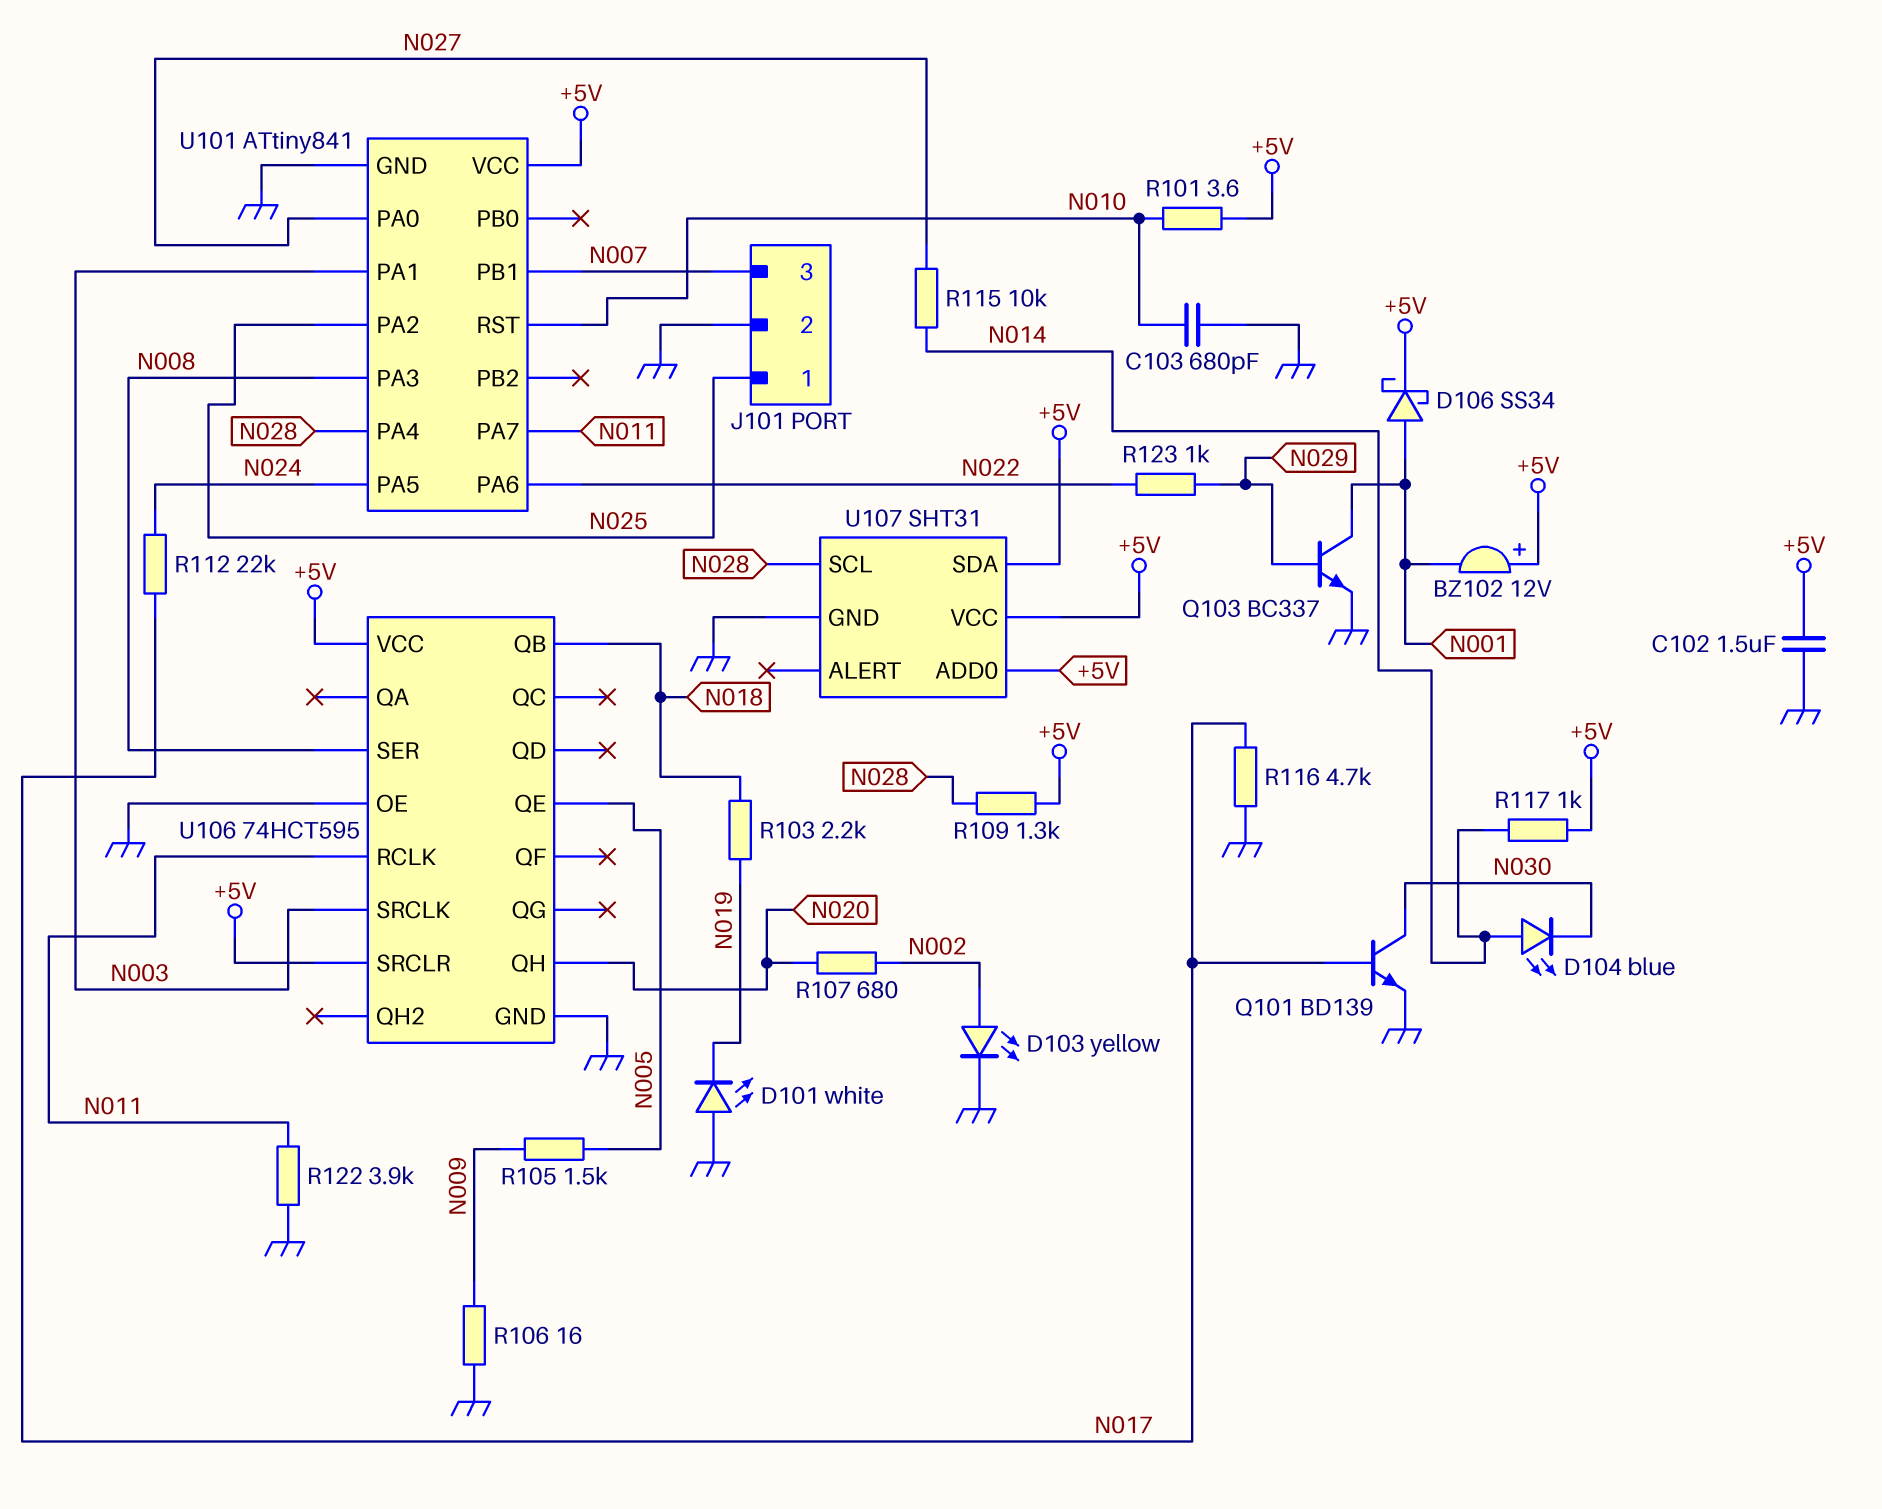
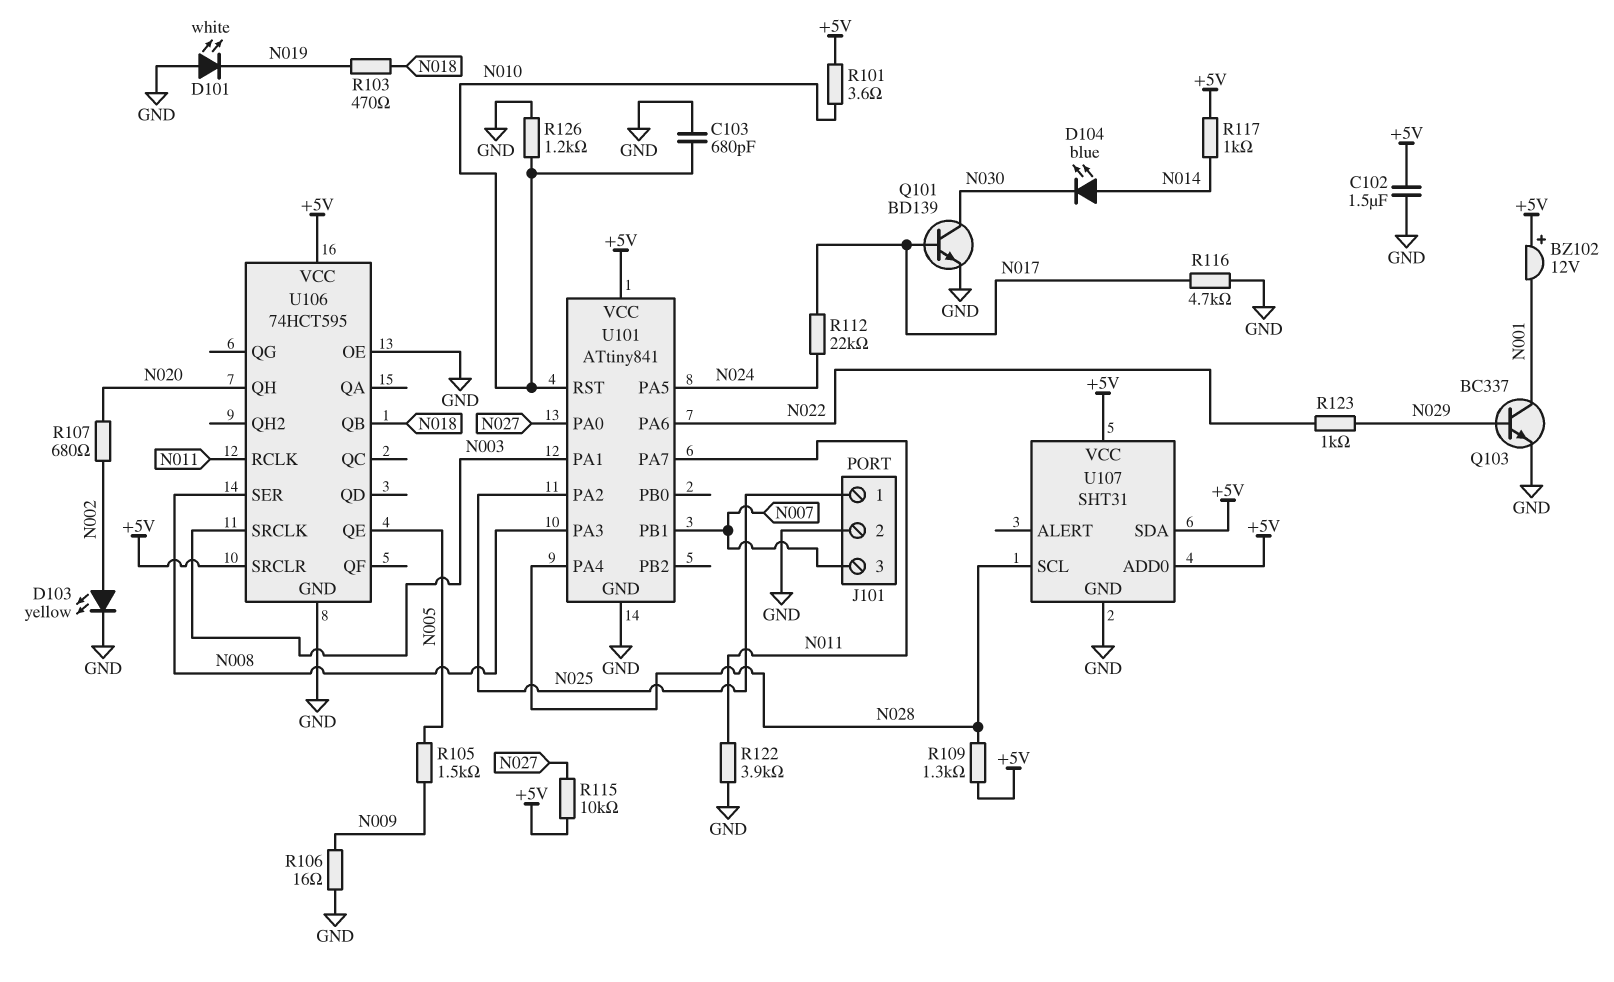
D106: schottky SS34 (A N001, K +5V) -> none
R103: 2.2k (N018, N019) -> 470 (N018, N019)
R115: 10k (N014, N027) -> 10k (+5V, N027)
R126: none -> 1.2k (GND, N010)

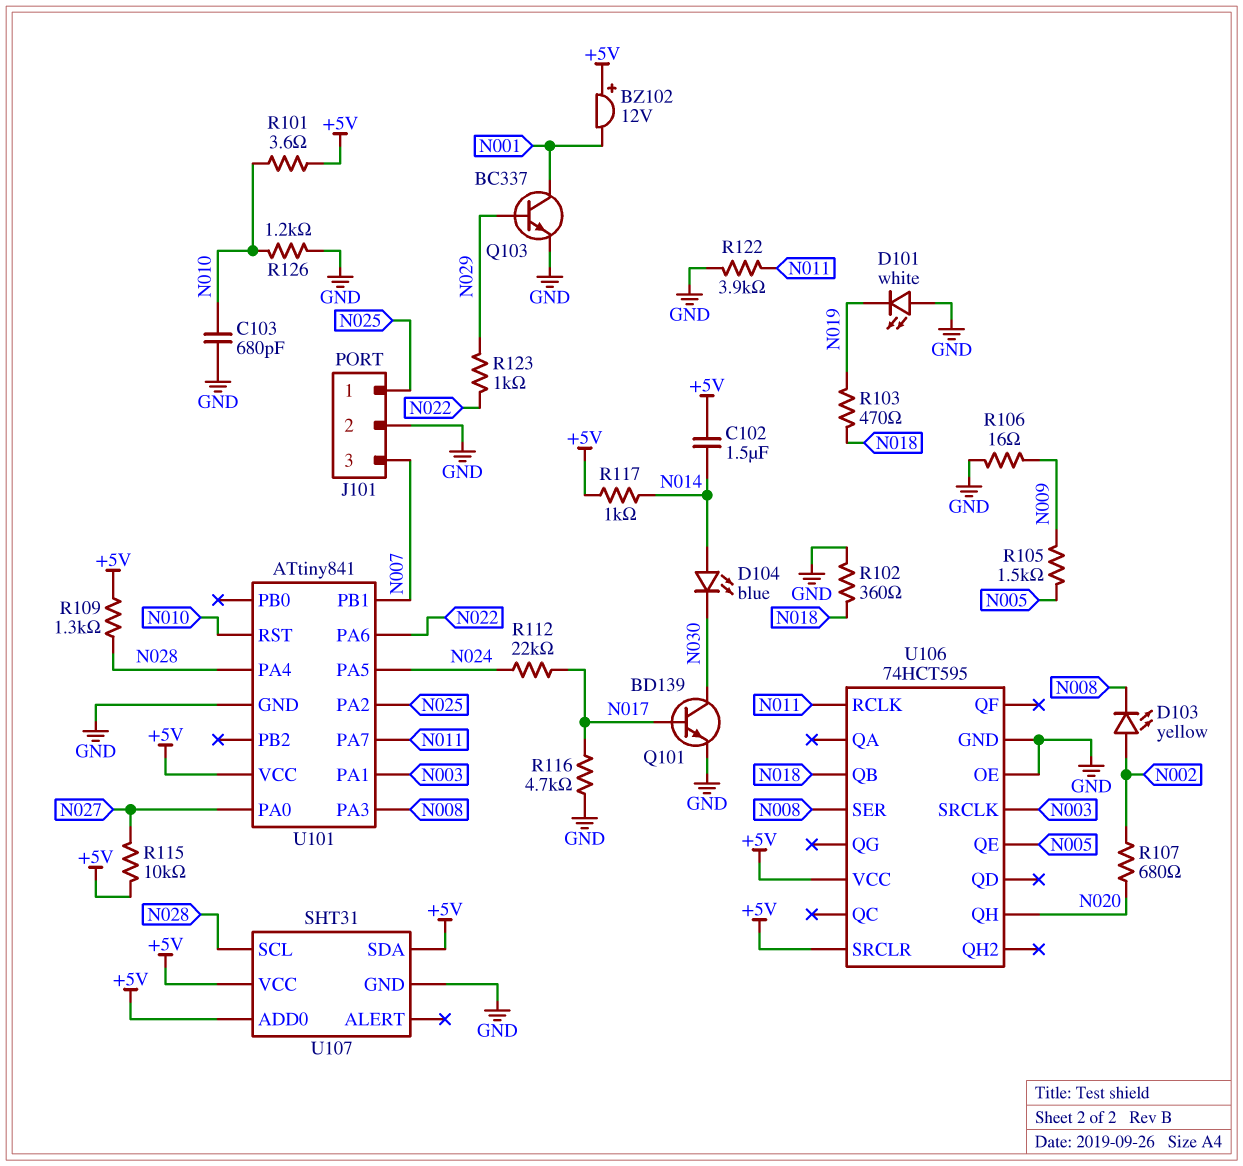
C102: 1.5uF (+5V, GND) -> 1.5uF (+5V, N014)
D103: LED yellow (A N002, K GND) -> LED yellow (A N002, K N008)
R102: none -> 360 (GND, N018)

